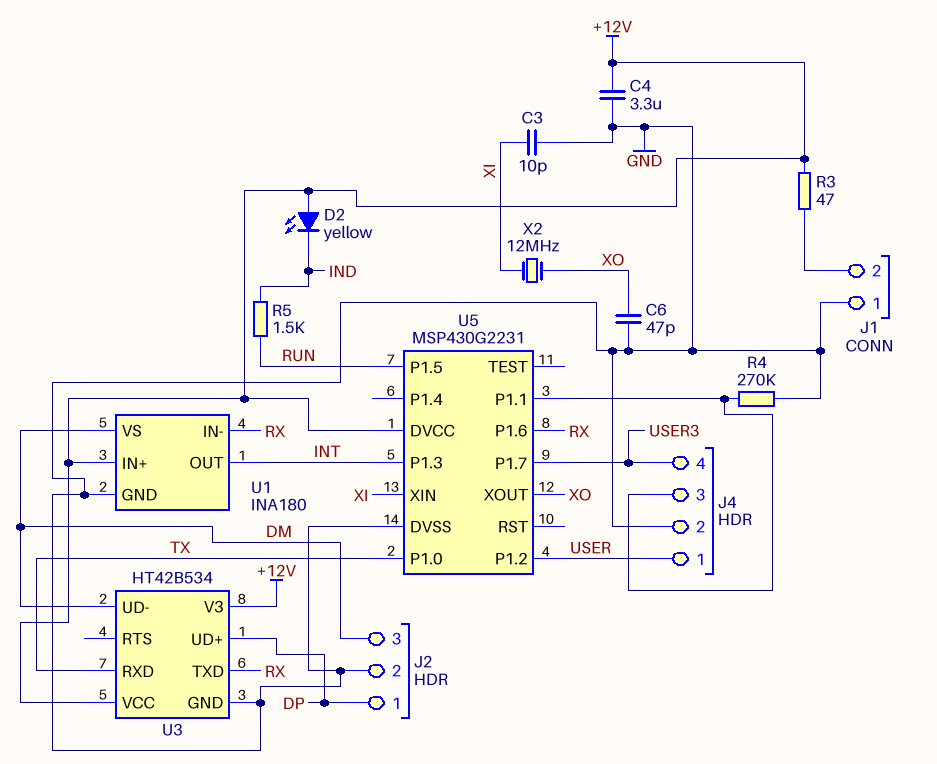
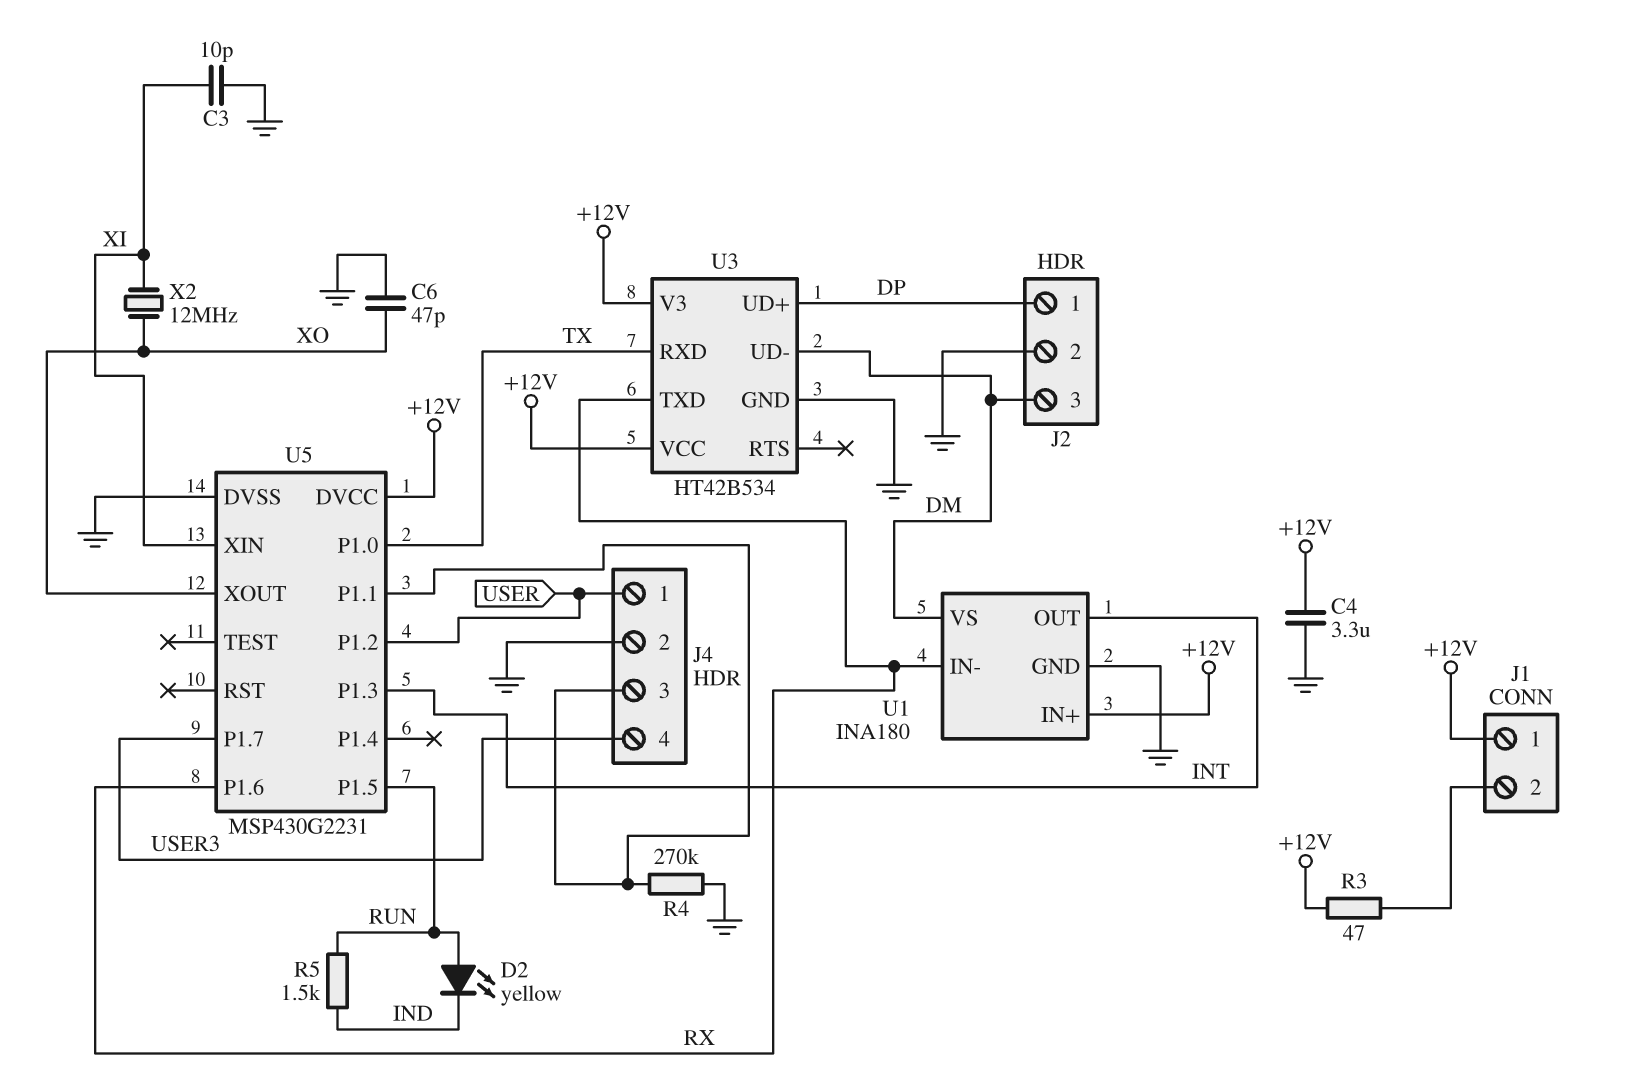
D2: LED yellow (A +12V, K IND) -> LED yellow (A RUN, K IND)
J1 pin 1: GND -> +12V

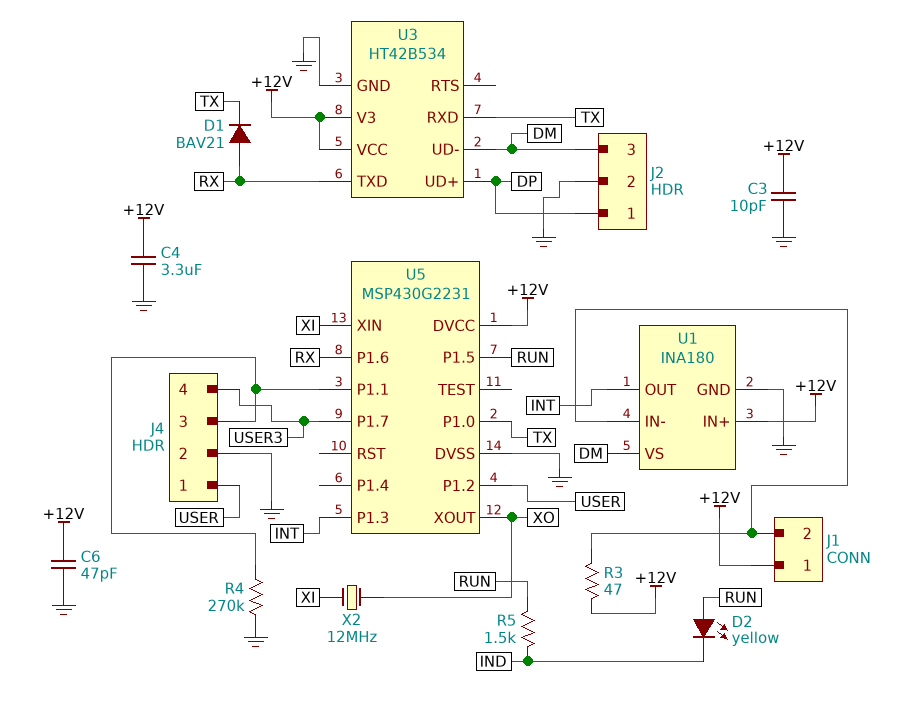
C3: 10pF (GND, XI) -> 10pF (+12V, GND)
C6: 47pF (GND, XO) -> 47pF (+12V, GND)
D1: none -> diode BAV21 (A RX, K TX)
U1 pin IN-: RX -> J1/2

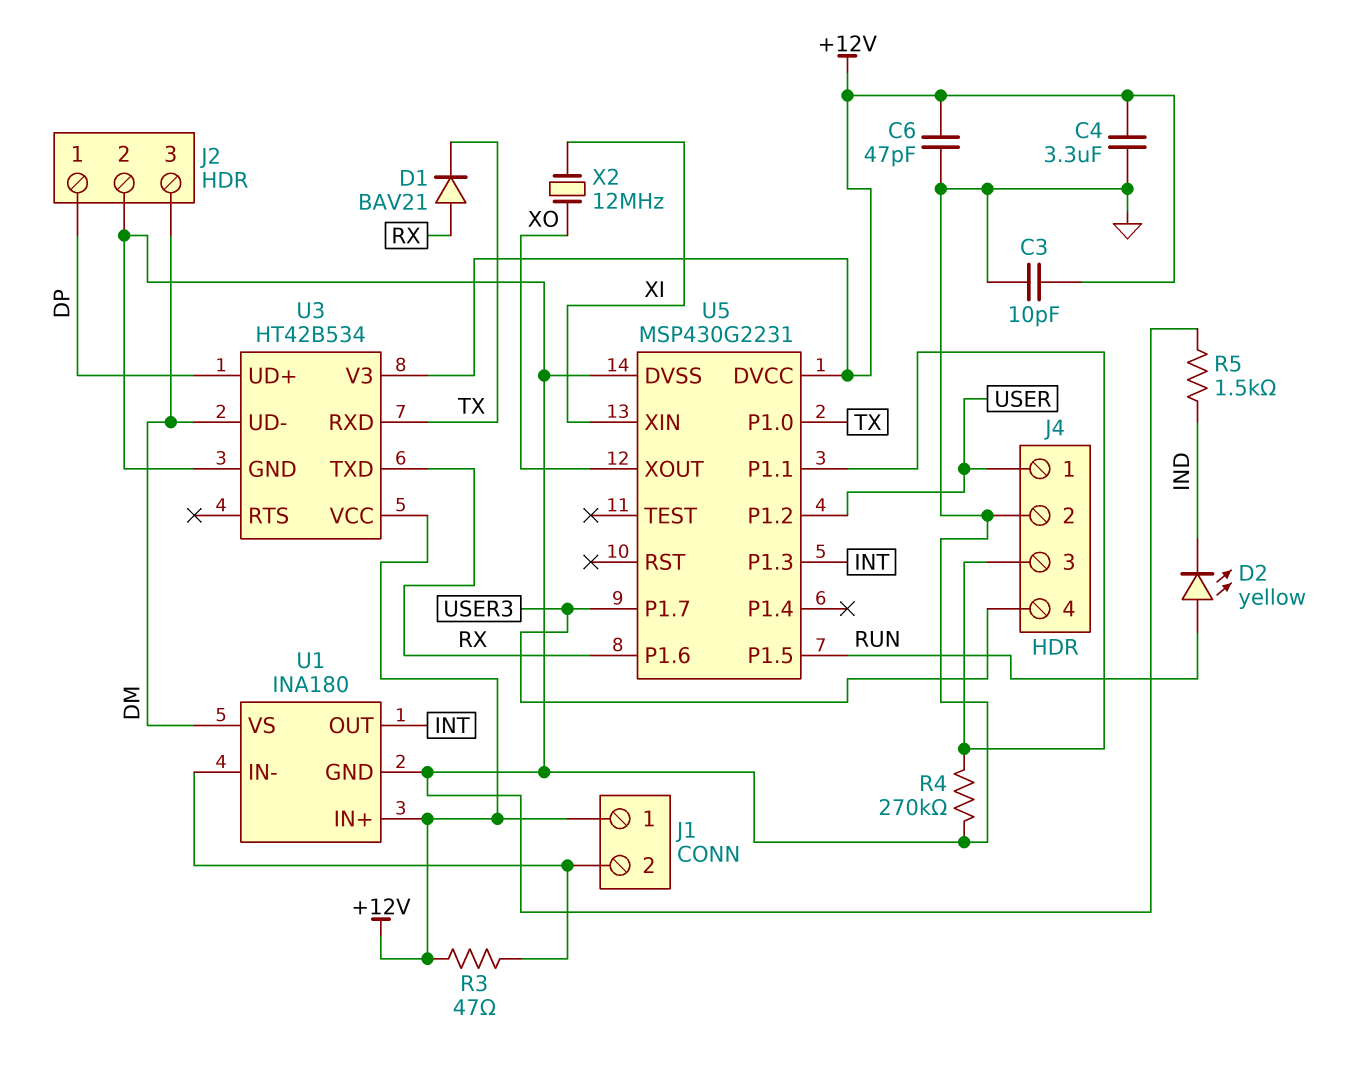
R5: 1.5k (IND, RUN) -> 1.5k (GND, IND)

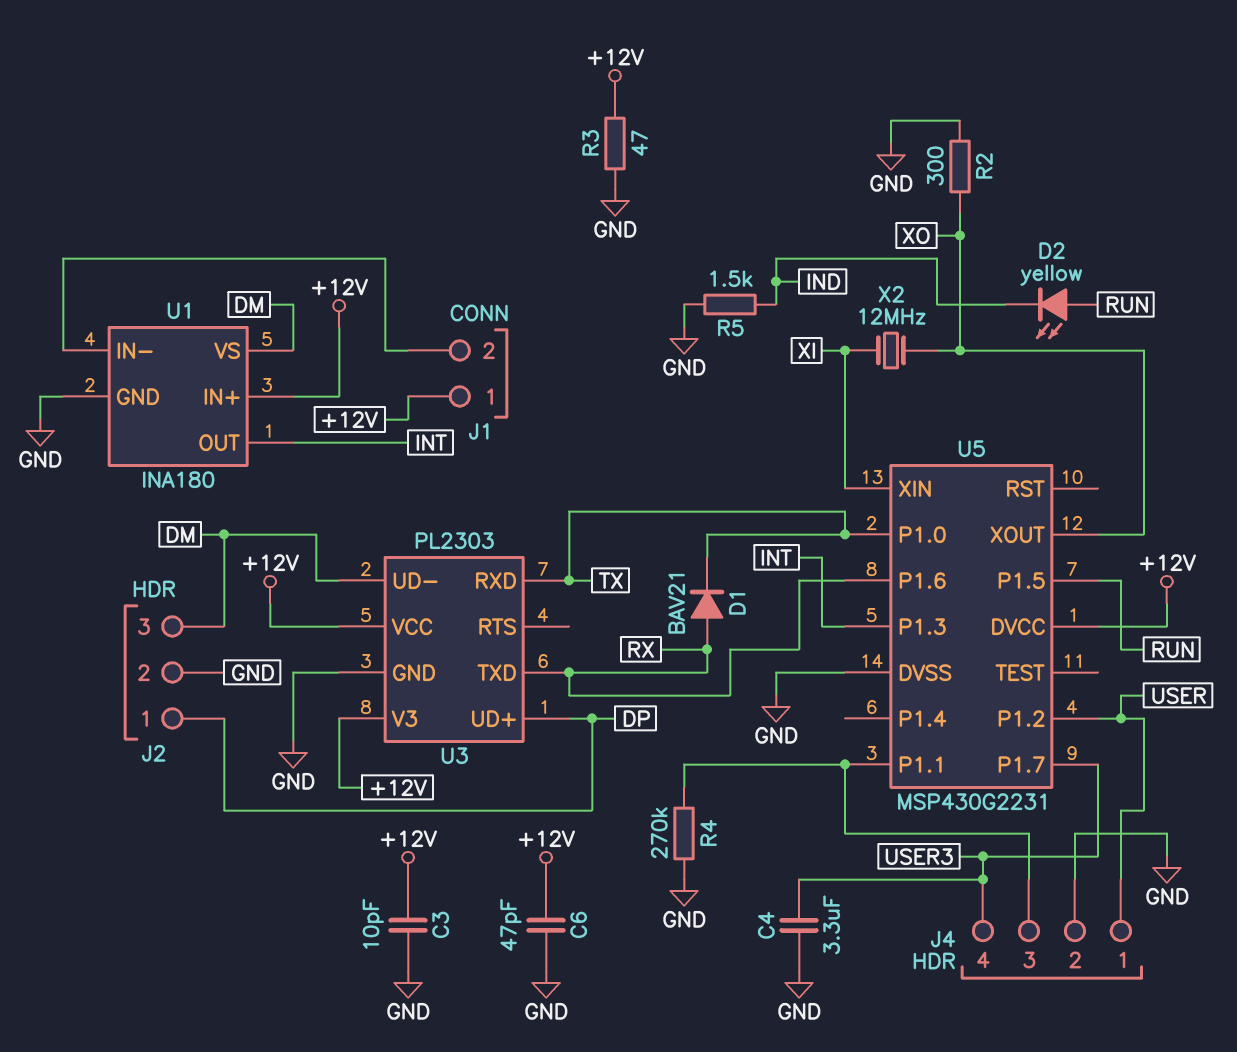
C4: 3.3uF (+12V, GND) -> 3.3uF (GND, USER3)
R2: none -> 300 (GND, XO)
R3: 47 (+12V, J1/2) -> 47 (+12V, GND)
U3: HT42B534 -> PL2303

